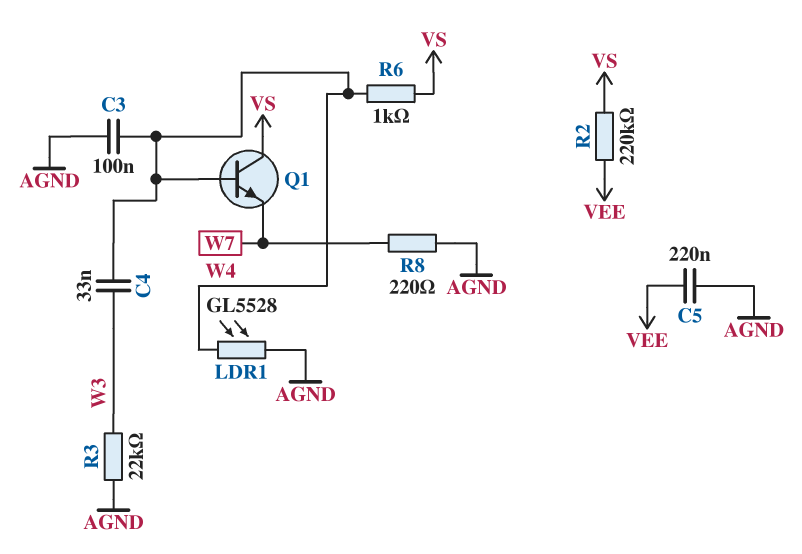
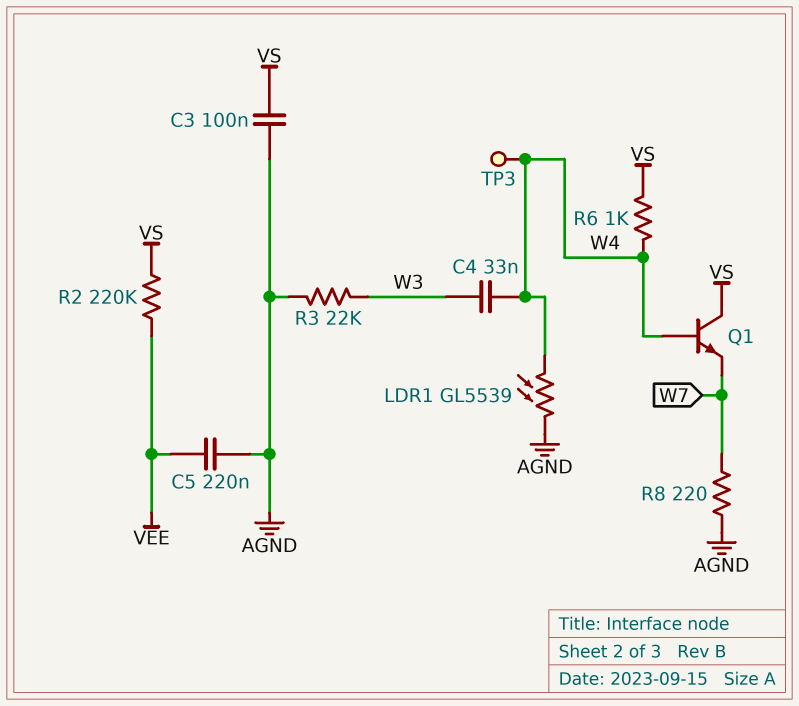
C3: 100nF (AGND, W4) -> 100nF (AGND, VS)
LDR1: GL5528 (AGND, W4) -> GL5539 (AGND, W4)
TP3: none -> test point (W4)

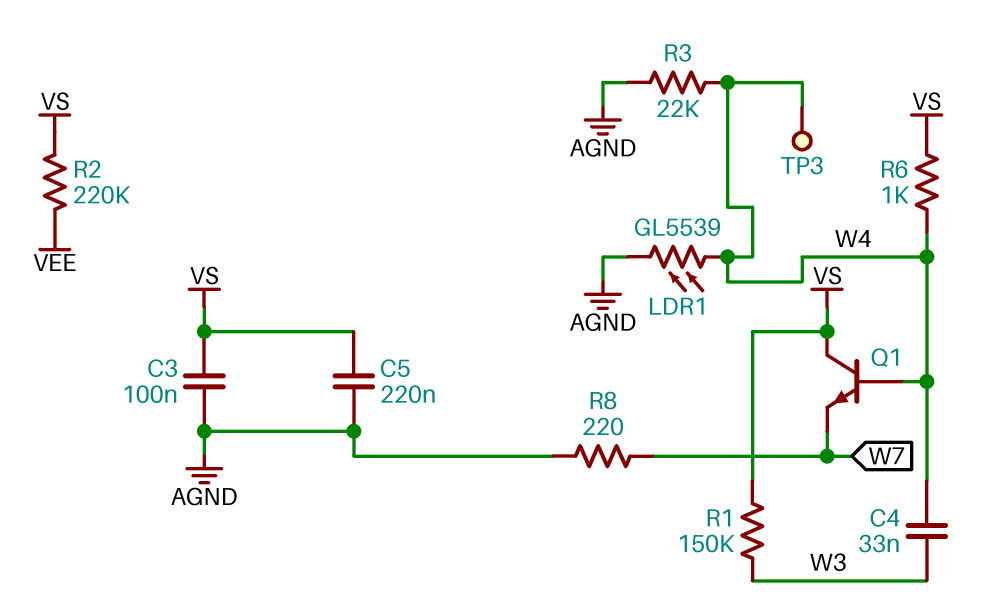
C5: 220nF (AGND, VEE) -> 220nF (AGND, VS)
R1: none -> 150k (VS, W3)
R3: 22k (AGND, W3) -> 22k (AGND, W4)

